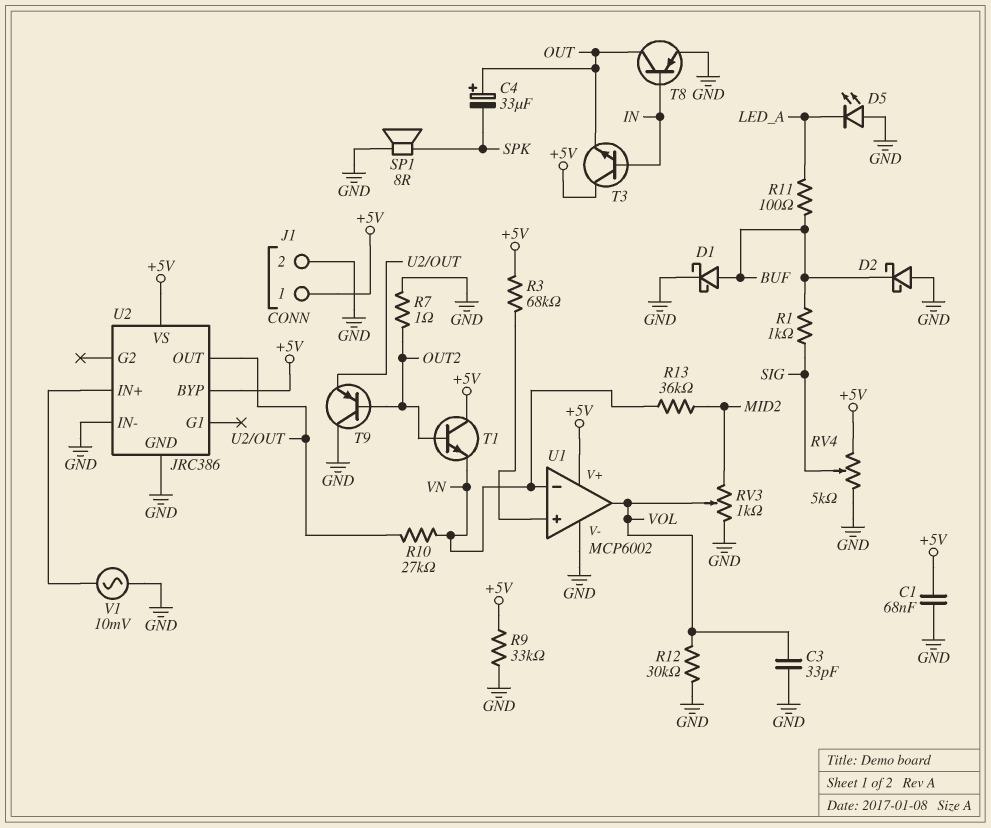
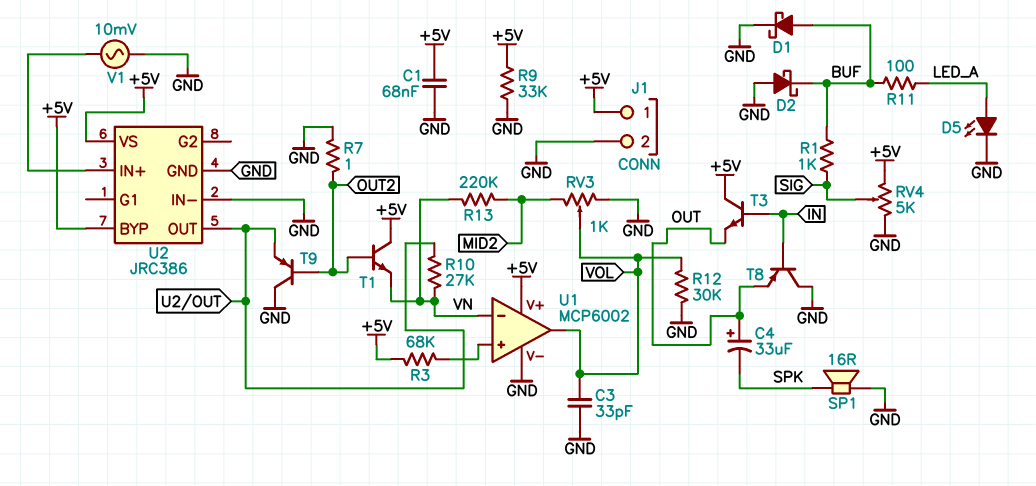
D5: LED (A GND, K LED_A) -> LED (A LED_A, K GND)
R13: 36k (MID2, VN) -> 220k (MID2, VN)
SP1: speaker 8R (GND, SPK) -> speaker 16R (GND, SPK)
T8: PNP (B IN, C OUT, E GND) -> PNP (B IN, C GND, E OUT)

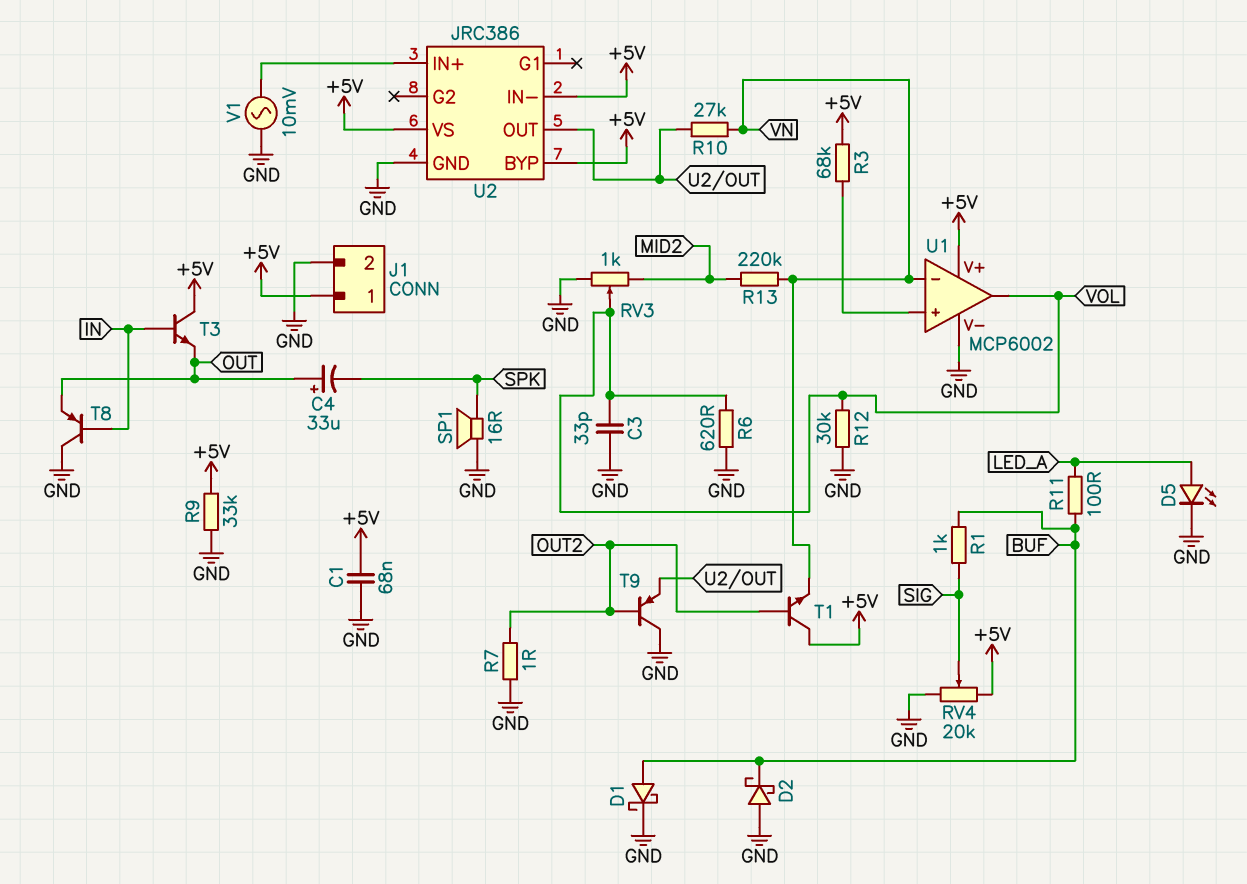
R6: none -> 620 (GND, VOL)
RV4: 5k (+5V, GND, wiper SIG) -> 20k (+5V, GND, wiper SIG)
U2 pin IN-: GND -> +5V

